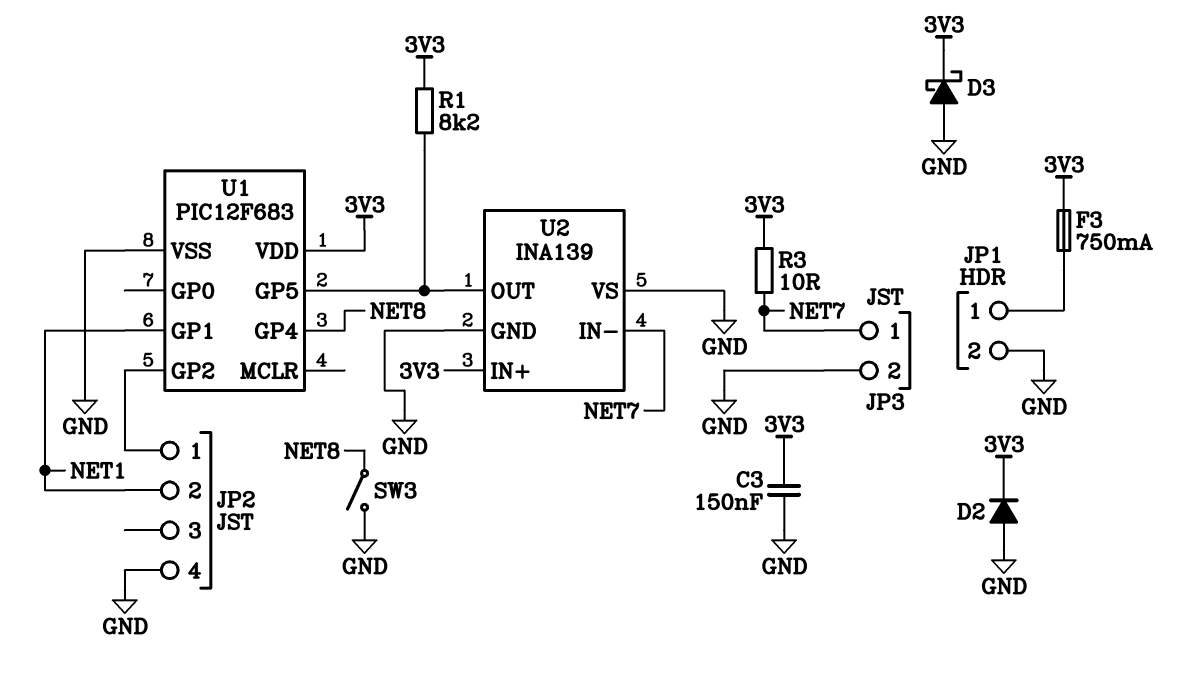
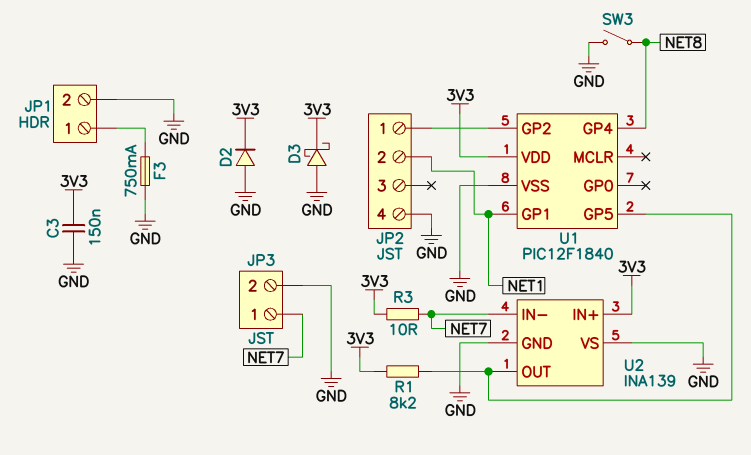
F3: 750mA (3V3, JP1/1) -> 750mA (GND, JP1/1)
U1: PIC12F683 -> PIC12F1840

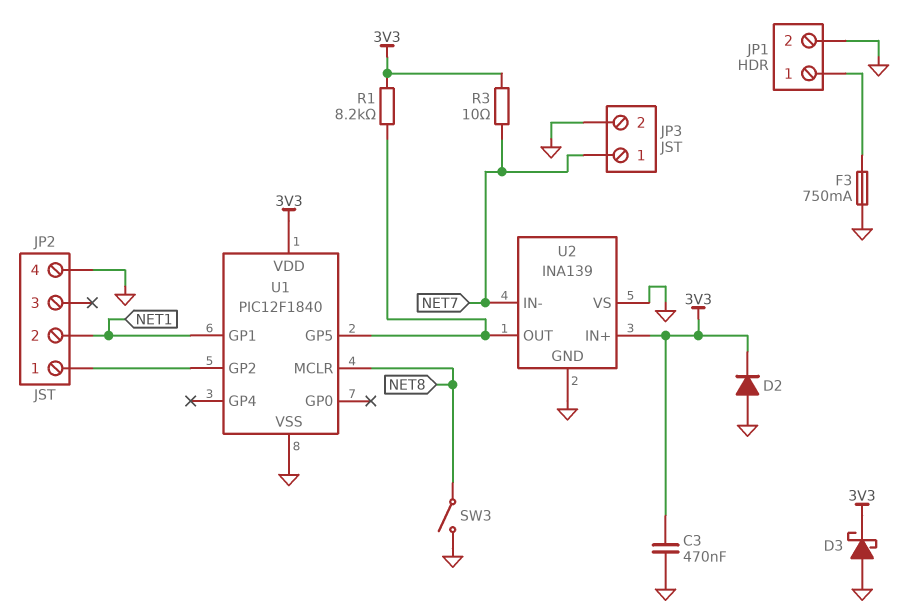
C3: 150nF (3V3, GND) -> 470nF (3V3, GND)
U1 pin GP4: NET8 -> none
U1 pin MCLR: none -> NET8

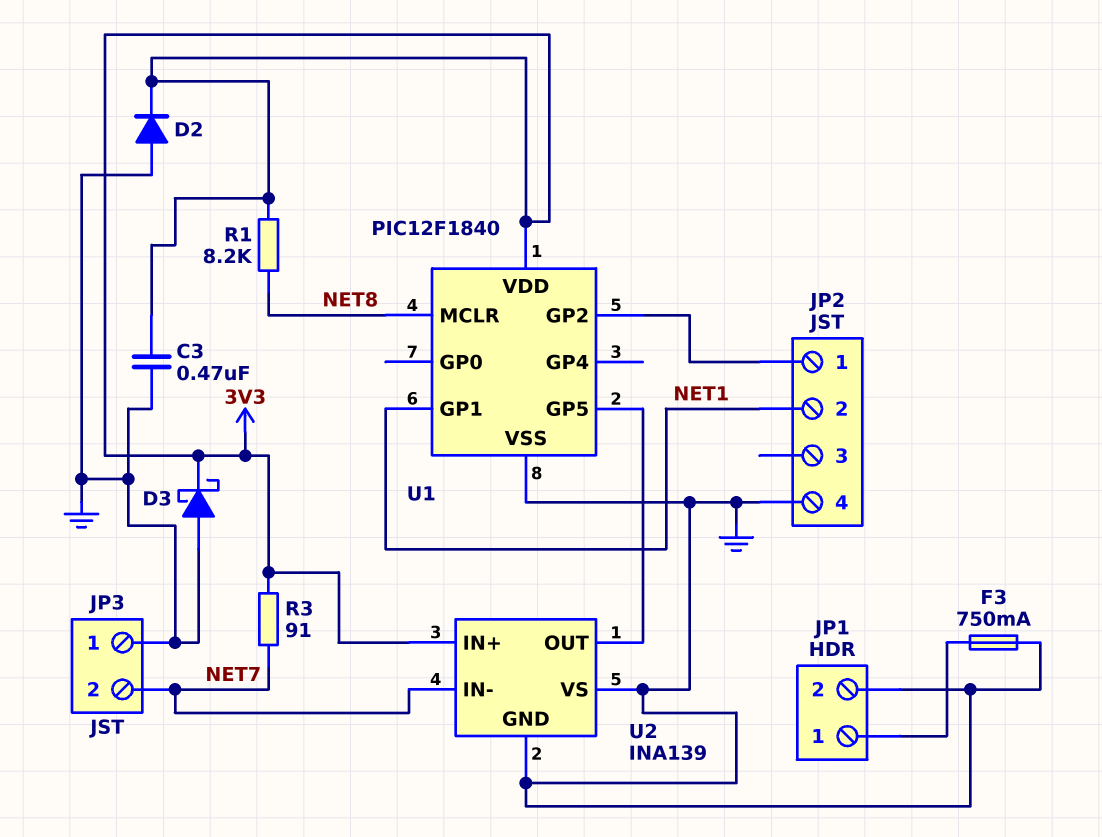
JP3 pin 1: NET7 -> GND
JP3 pin 2: GND -> NET7
R1: 8.2k (3V3, U1/GP5) -> 8.2k (3V3, NET8)
R3: 10 (3V3, NET7) -> 91 (3V3, NET7)
SW3: switch (GND, NET8) -> none

